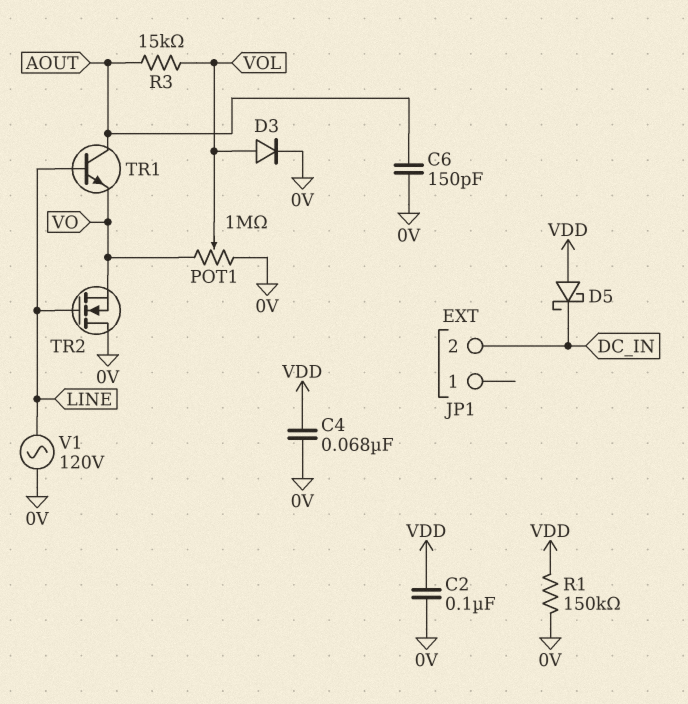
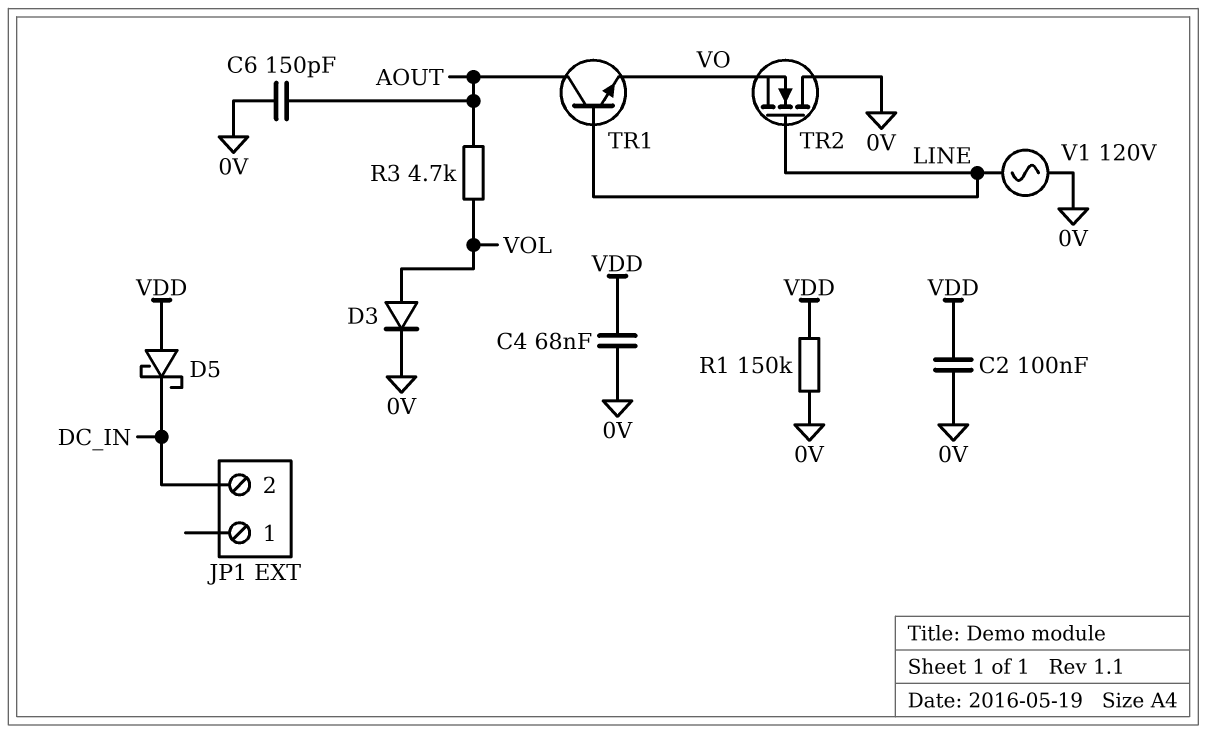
POT1: 1M (0V, VO, wiper VOL) -> none
R3: 15k (AOUT, VOL) -> 4.7k (AOUT, VOL)

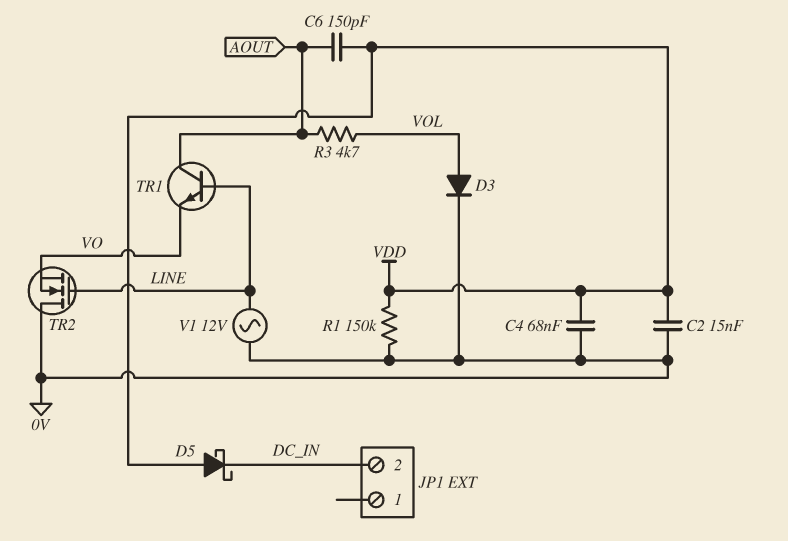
C2: 100nF (0V, VDD) -> 15nF (0V, VDD)
C6: 150pF (0V, AOUT) -> 150pF (AOUT, VDD)
V1: AC 120V (0V, LINE) -> AC 12V (0V, LINE)

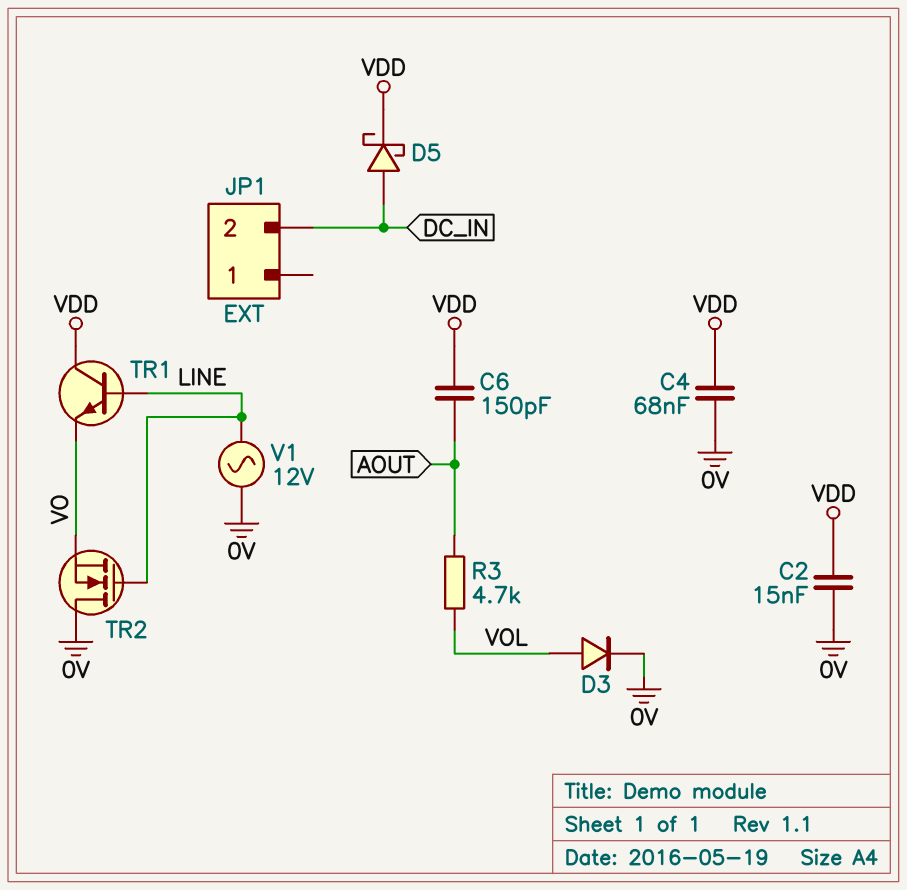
D5: schottky (A VDD, K DC_IN) -> schottky (A DC_IN, K VDD)
R1: 150k (0V, VDD) -> none
TR1: NPN (B LINE, C AOUT, E VO) -> NPN (B LINE, C VDD, E VO)

